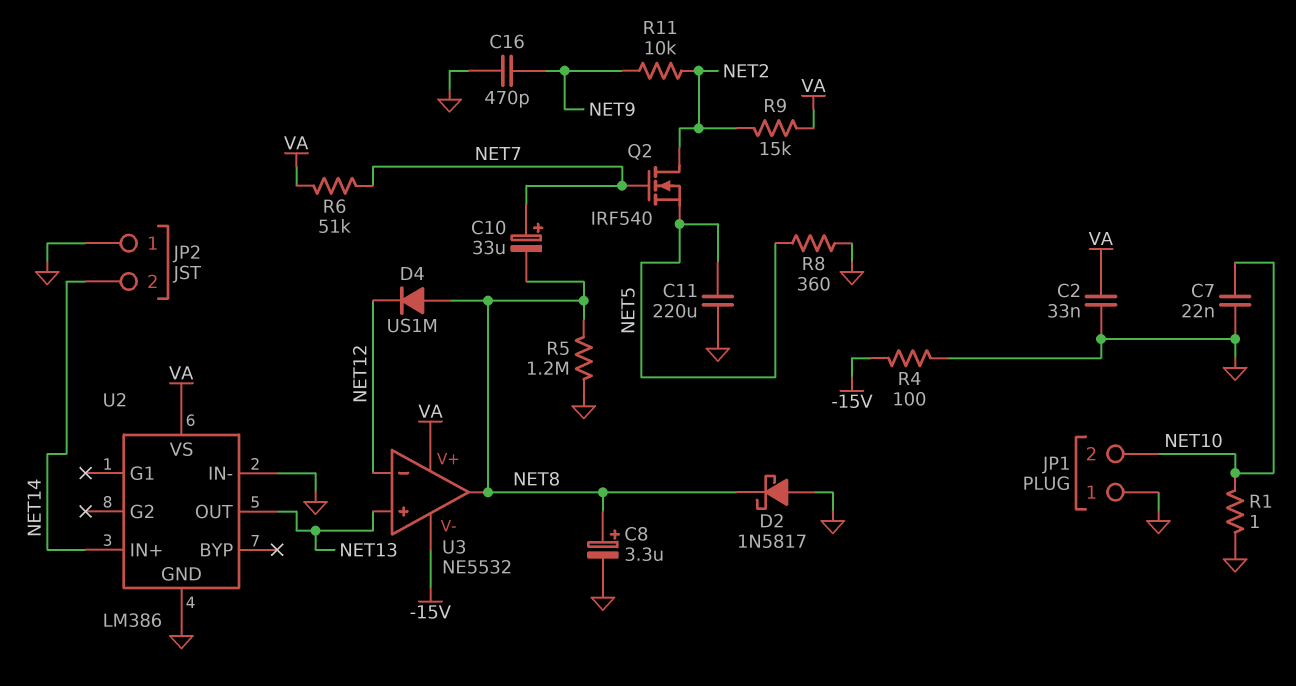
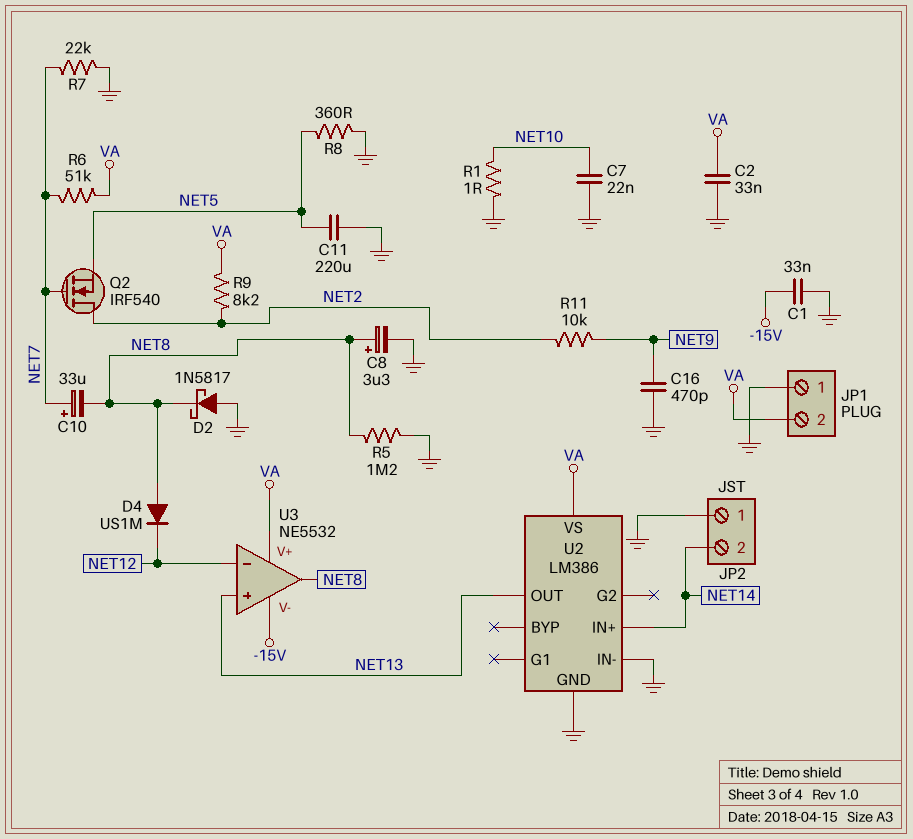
C1: none -> 33nF (-15V, GND)
JP1 pin 2: NET10 -> VA
R4: 100 (-15V, GND) -> none
R7: none -> 22k (GND, NET7)
R9: 15k (NET2, VA) -> 8.2k (NET2, VA)

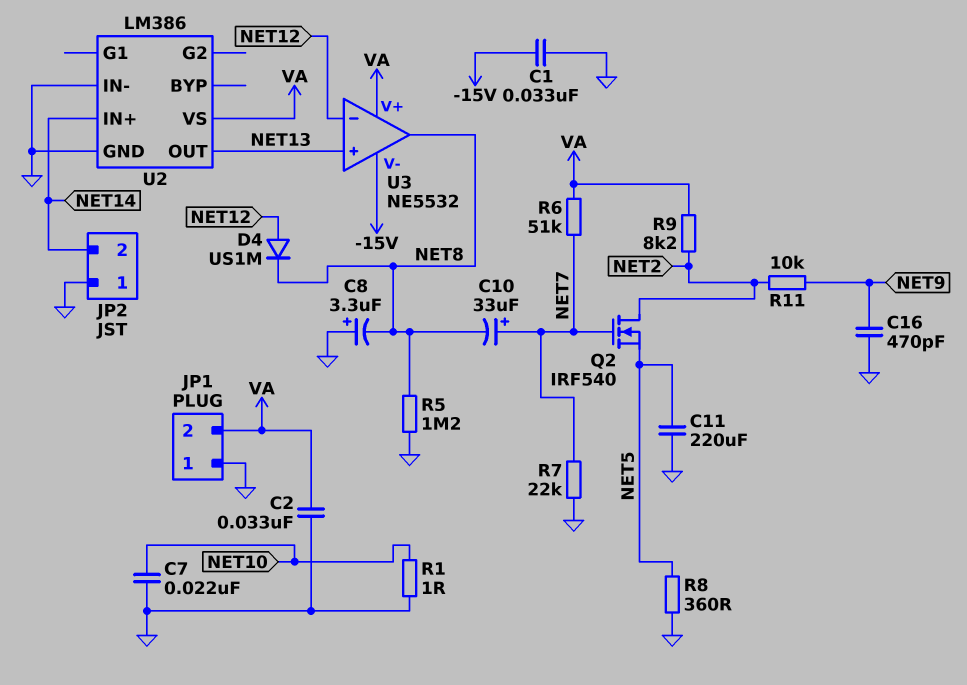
C8: 3.3uF (plus NET8, minus GND) -> 3.3uF (plus GND, minus NET8)
D2: schottky 1N5817 (A GND, K NET8) -> none
D4: diode US1M (A NET8, K NET12) -> diode US1M (A NET12, K NET8)

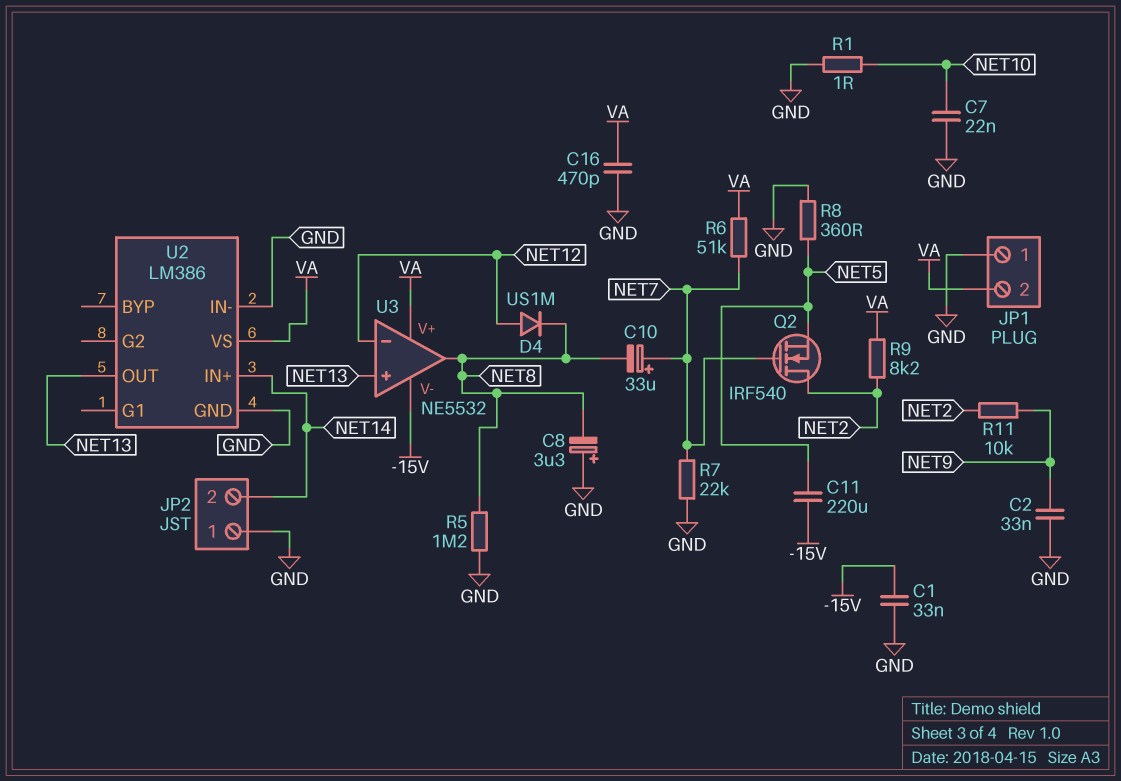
C2: 33nF (GND, VA) -> 33nF (GND, NET9)
C11: 220uF (GND, NET5) -> 220uF (-15V, NET5)
C16: 470pF (GND, NET9) -> 470pF (GND, VA)

